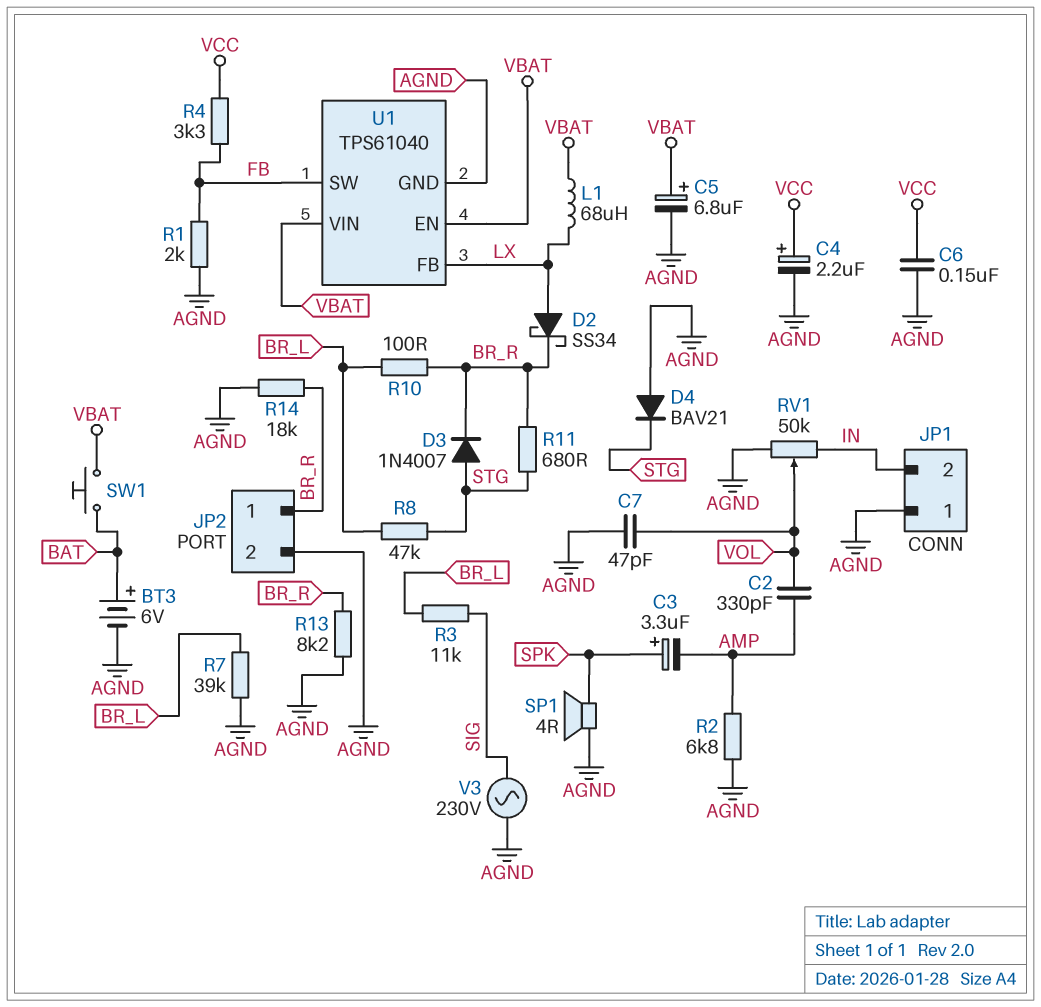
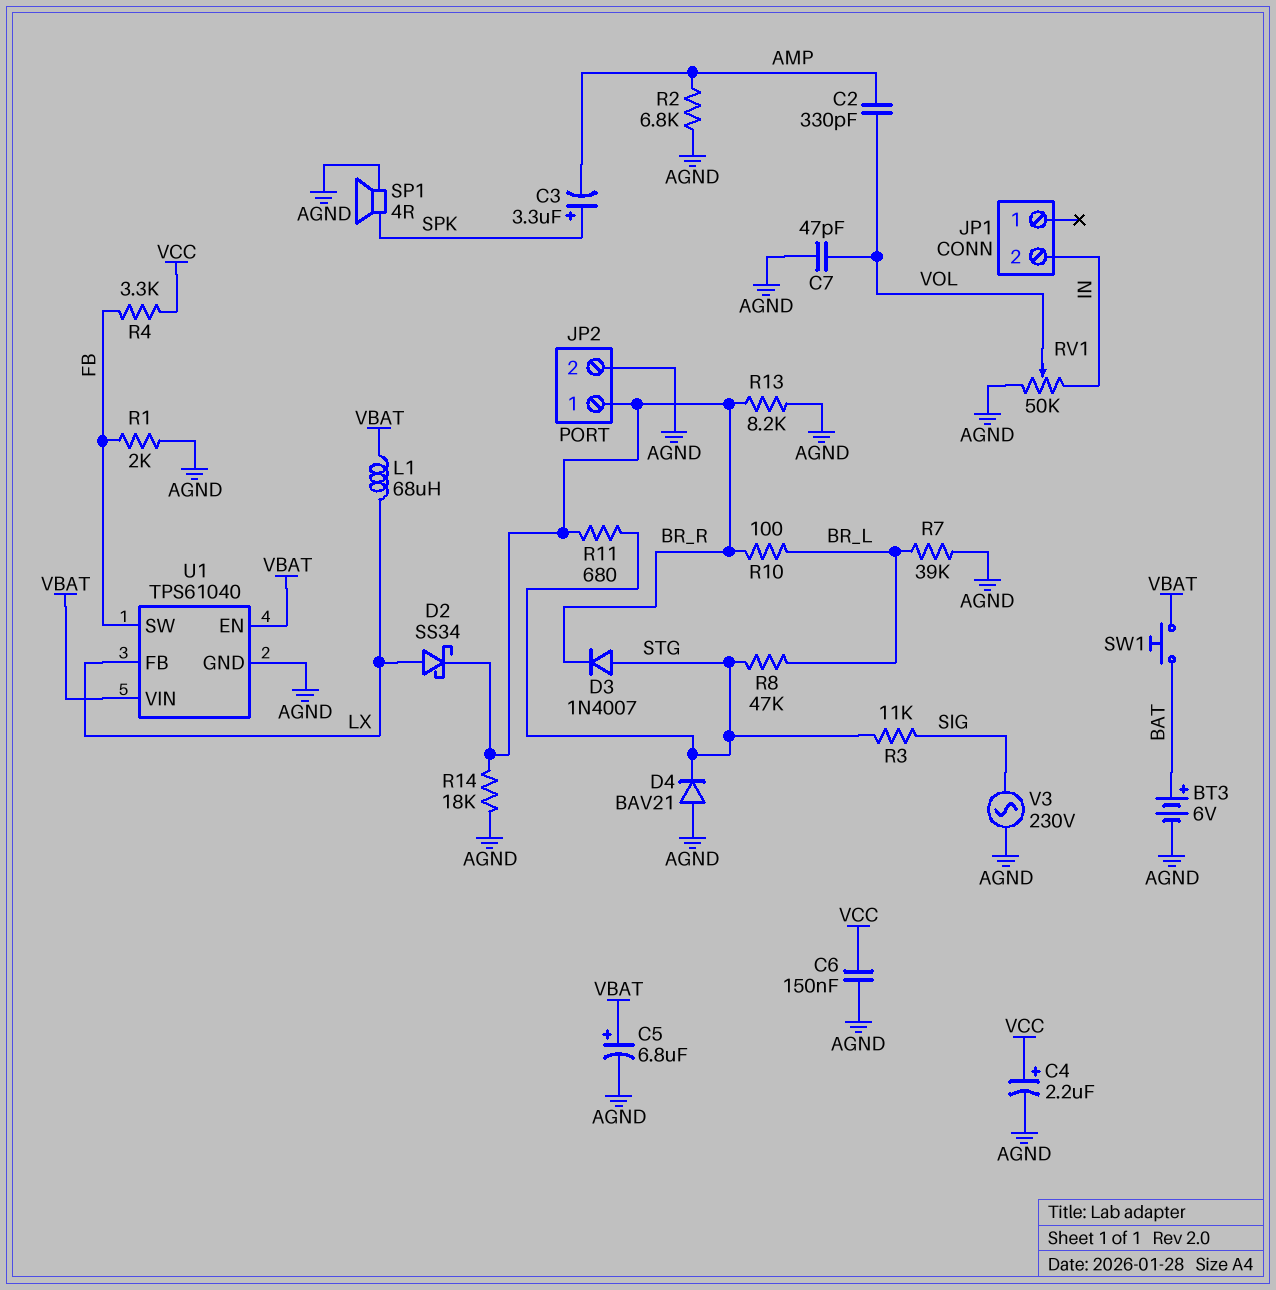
JP1 pin 1: AGND -> none
R3: 11k (BR_L, SIG) -> 11k (SIG, STG)

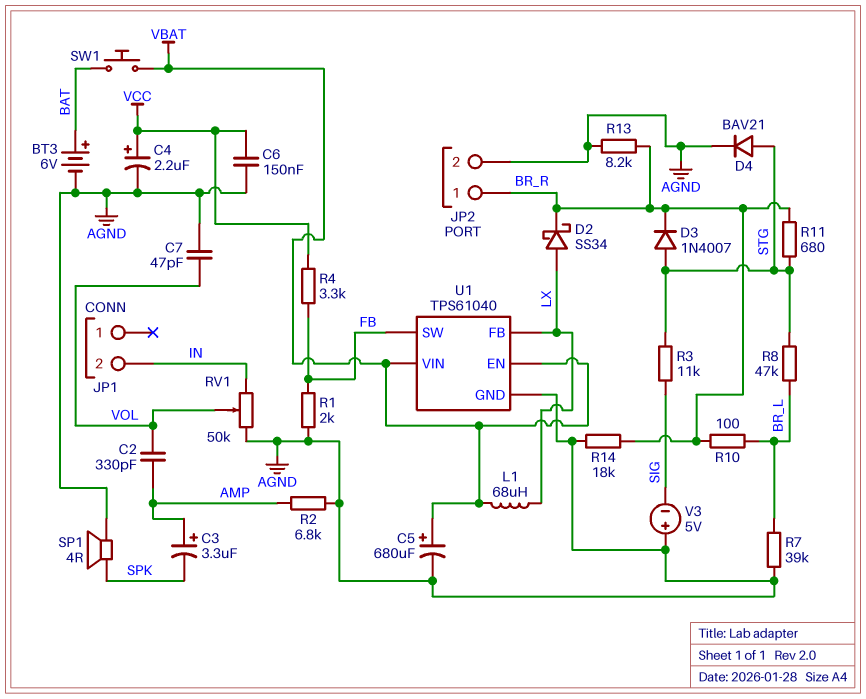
C3: 3.3uF (plus SPK, minus AMP) -> 3.3uF (plus AMP, minus SPK)
C5: 6.8uF (plus VBAT, minus AGND) -> 680uF (plus VBAT, minus AGND)
D4: diode BAV21 (A AGND, K STG) -> diode BAV21 (A STG, K AGND)
V3: AC 230V (AGND, SIG) -> 5V (plus AGND, minus SIG)

